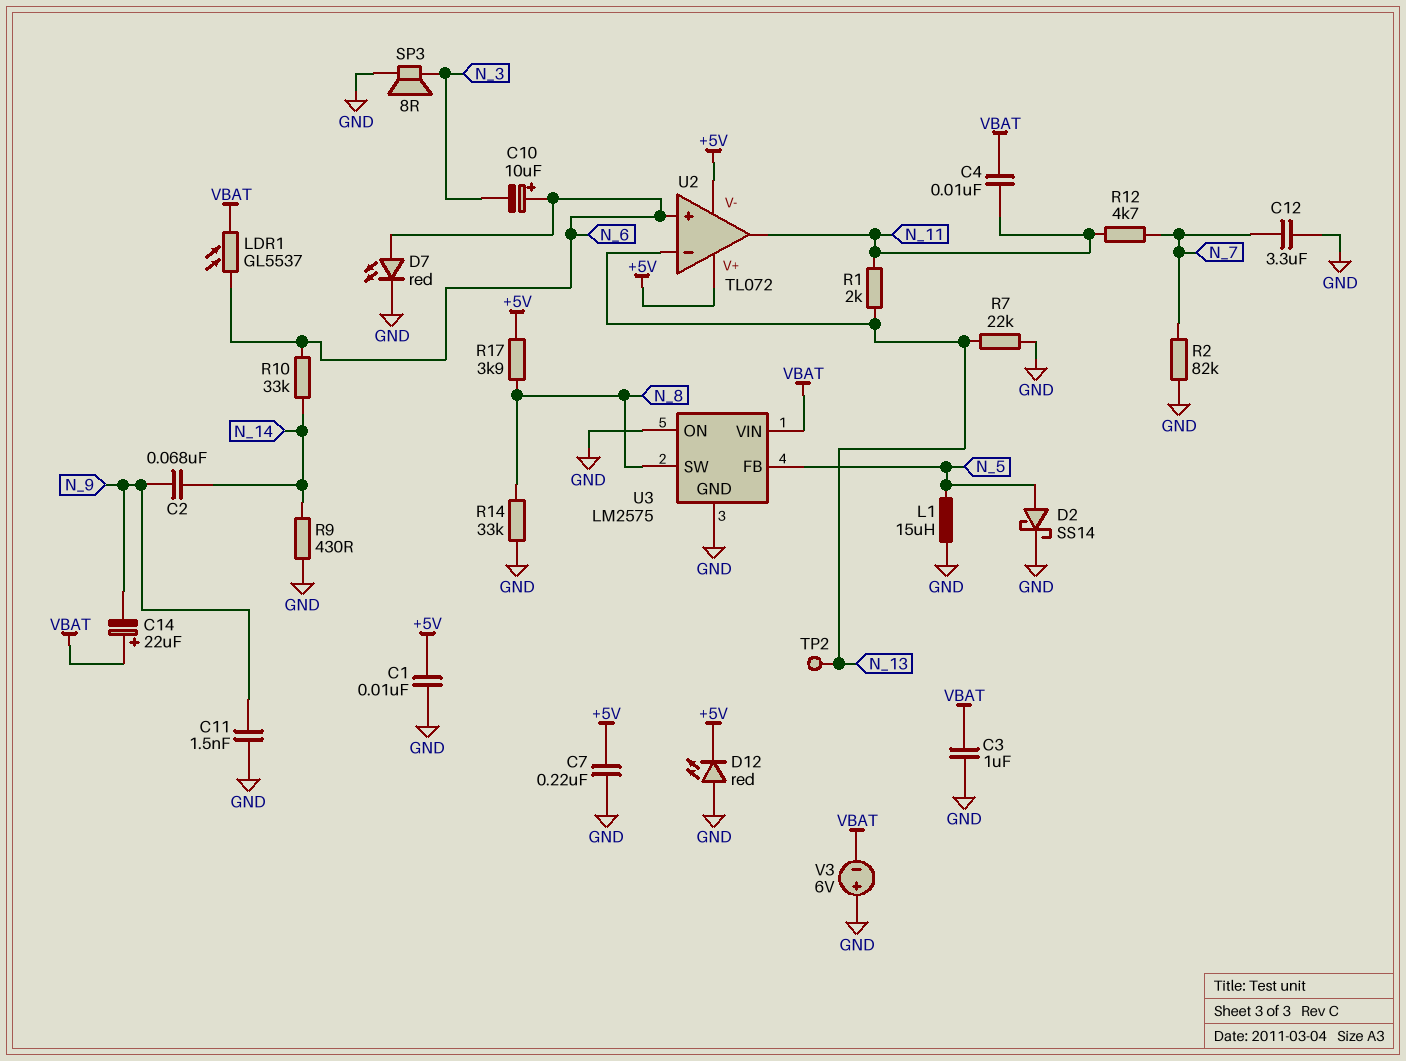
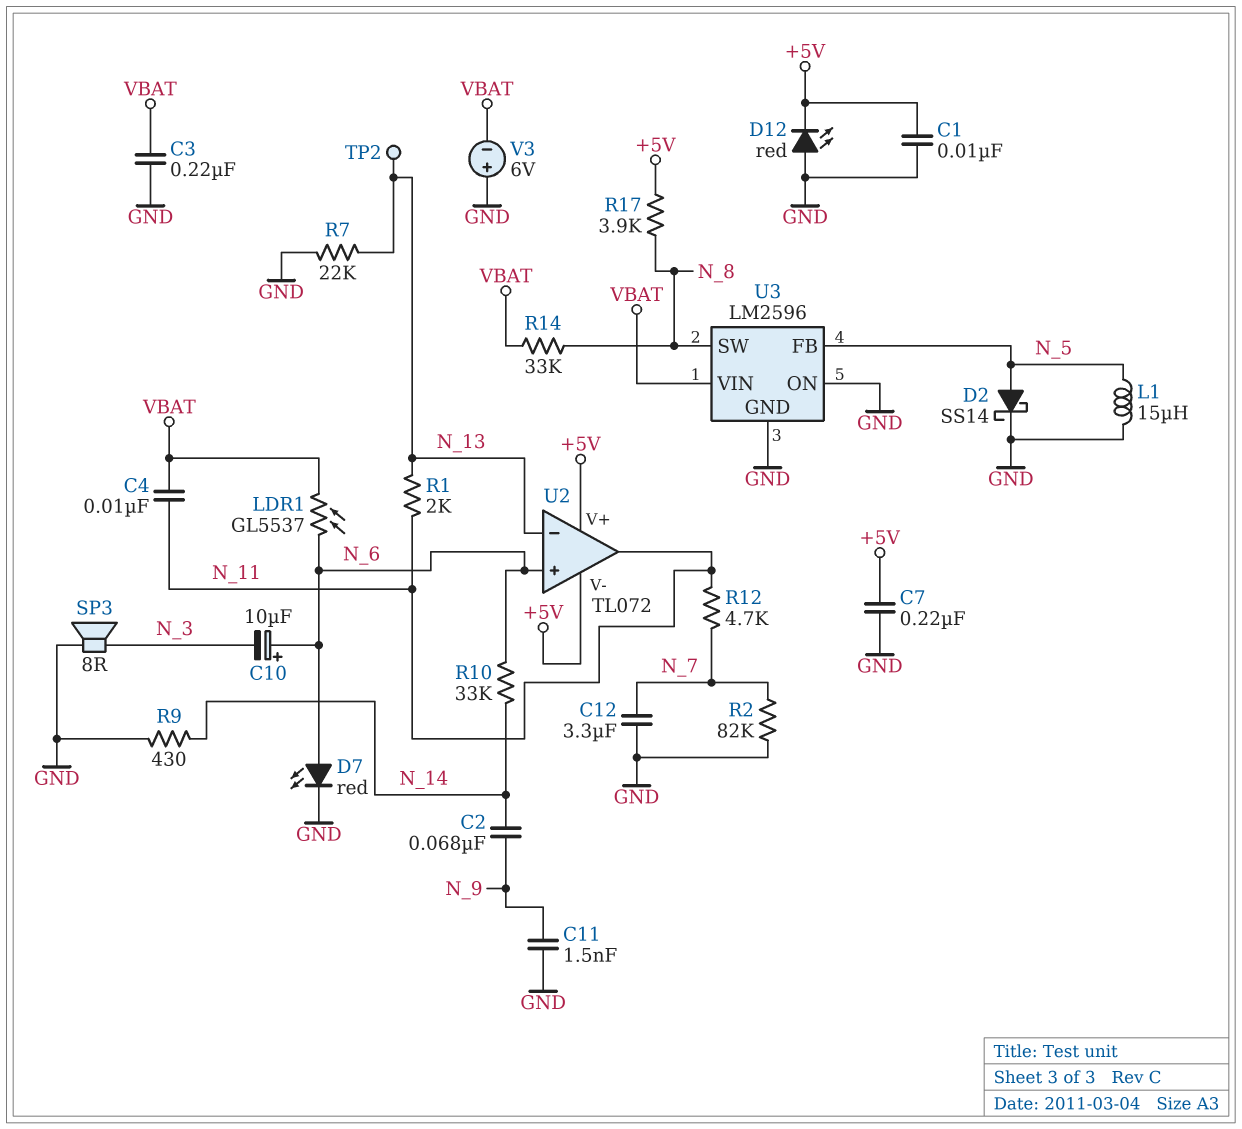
C3: 1uF (GND, VBAT) -> 220nF (GND, VBAT)
C14: 22uF (plus VBAT, minus N_9) -> none
R14: 33k (GND, N_8) -> 33k (N_8, VBAT)
U3: LM2575 -> LM2596

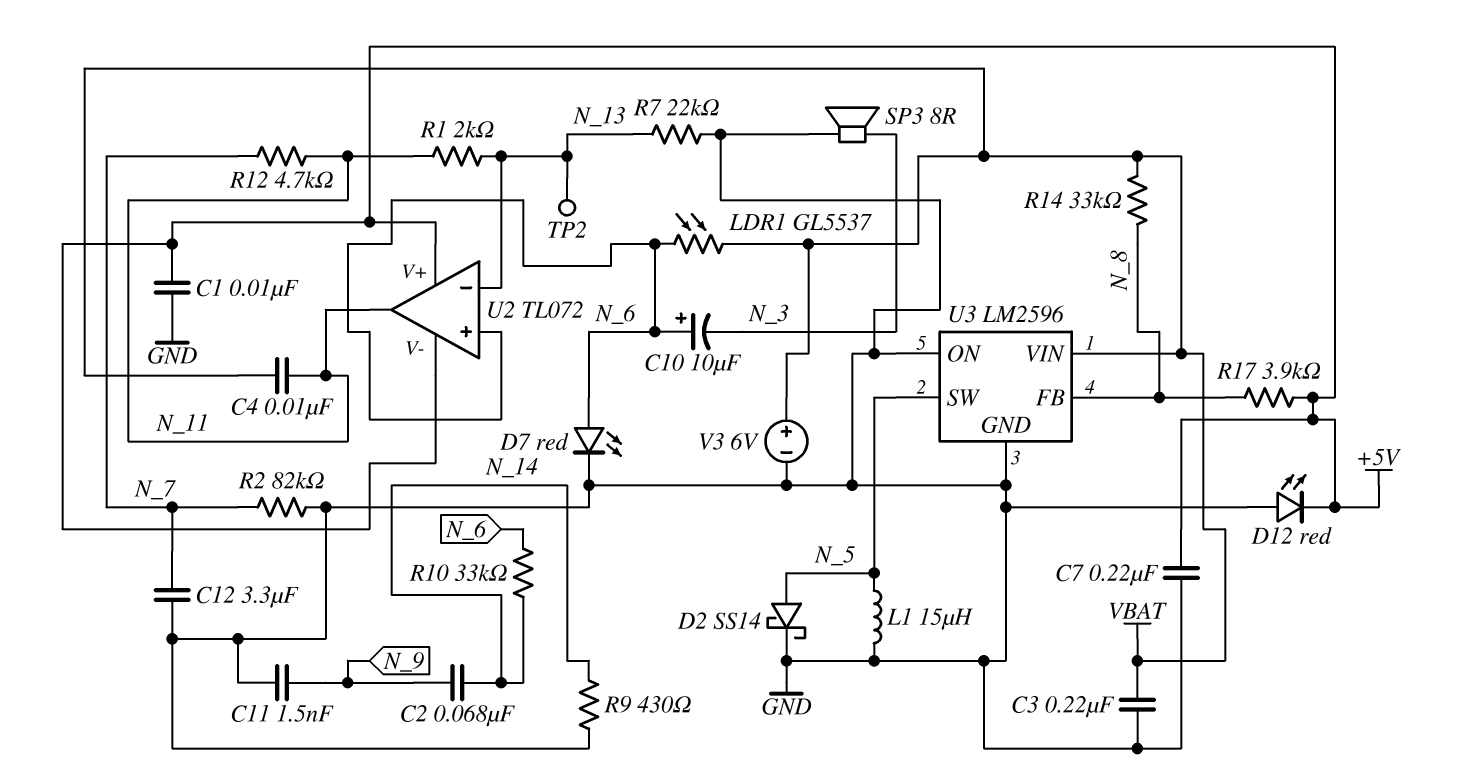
U3 pin FB: N_5 -> N_8
U3 pin SW: N_8 -> N_5
V3: 6V (plus GND, minus VBAT) -> 6V (plus VBAT, minus GND)

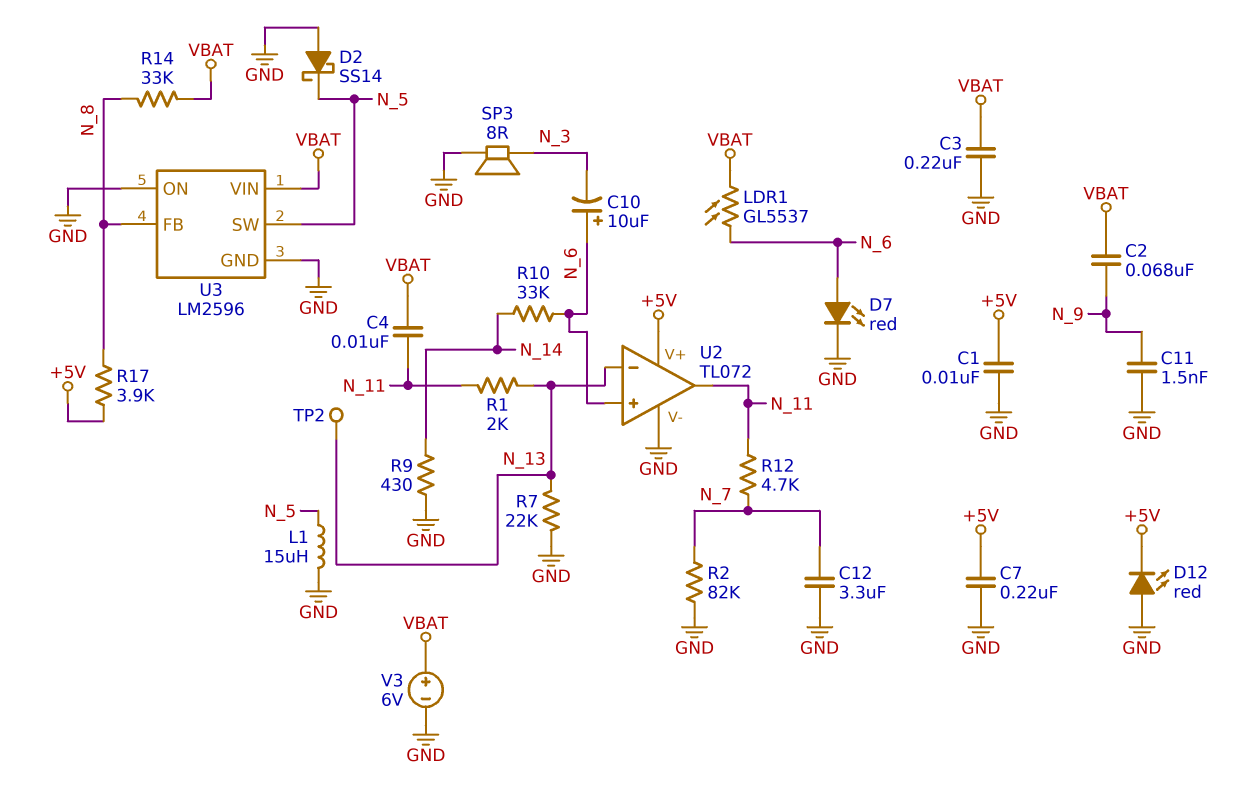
C2: 68nF (N_9, N_14) -> 68nF (N_9, VBAT)
D2: schottky SS14 (A N_5, K GND) -> schottky SS14 (A GND, K N_5)
U2 pin V-: +5V -> GND

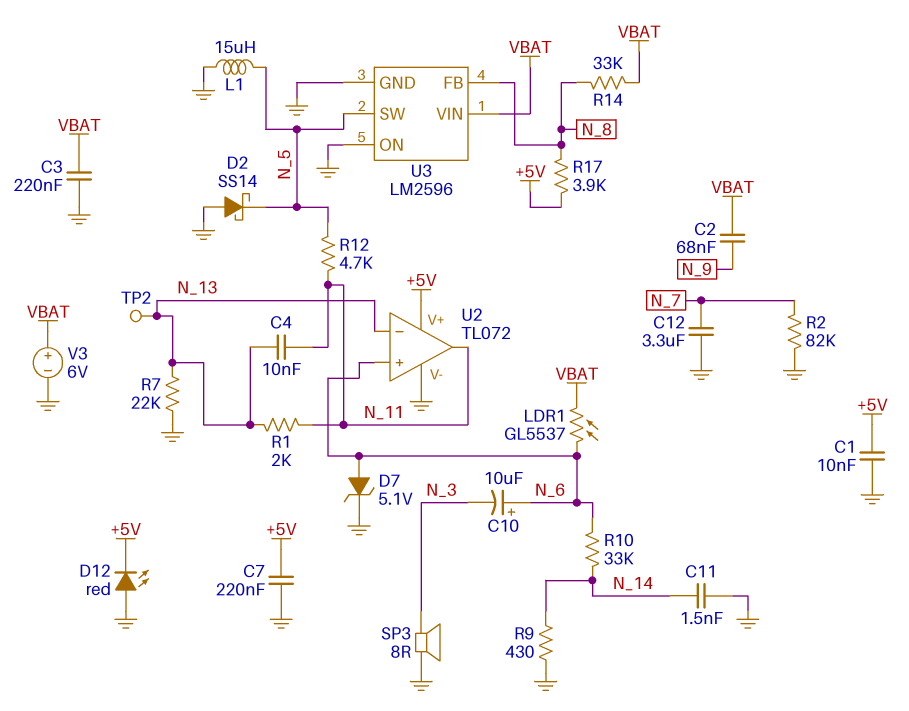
C4: 10nF (N_11, VBAT) -> 10nF (N_11, N_13)
C11: 1.5nF (GND, N_9) -> 1.5nF (GND, N_14)
D7: LED red (A N_6, K GND) -> zener 5.1V (A N_6, K GND)
R12: 4.7k (N_7, N_11) -> 4.7k (N_5, N_11)

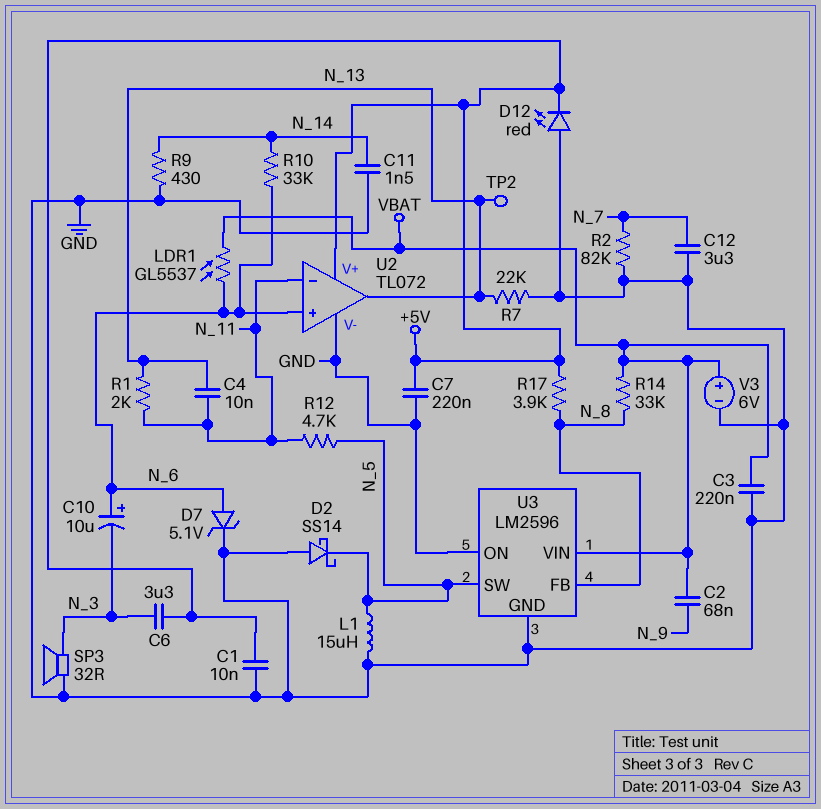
C6: none -> 3.3uF (+5V, N_3)
SP3: speaker 8R (GND, N_3) -> speaker 32R (GND, N_3)
U2 pin in-: N_13 -> N_11
U2 pin out: N_11 -> N_13

